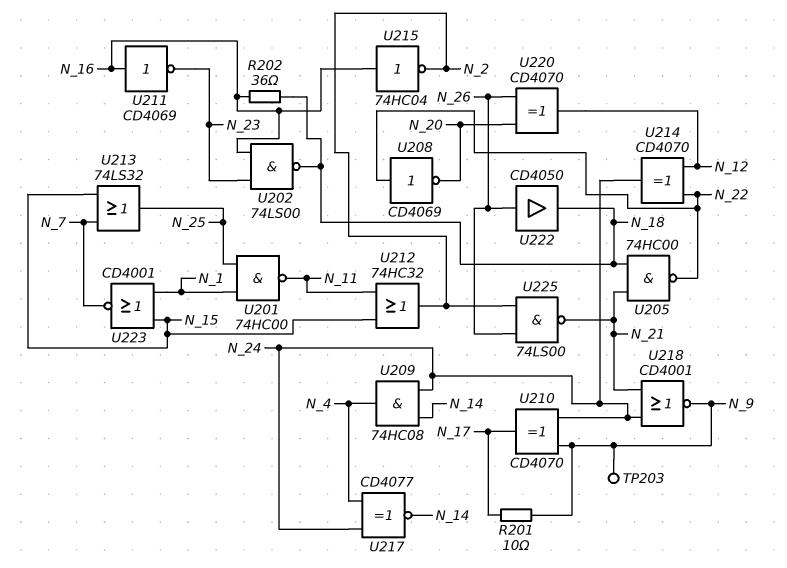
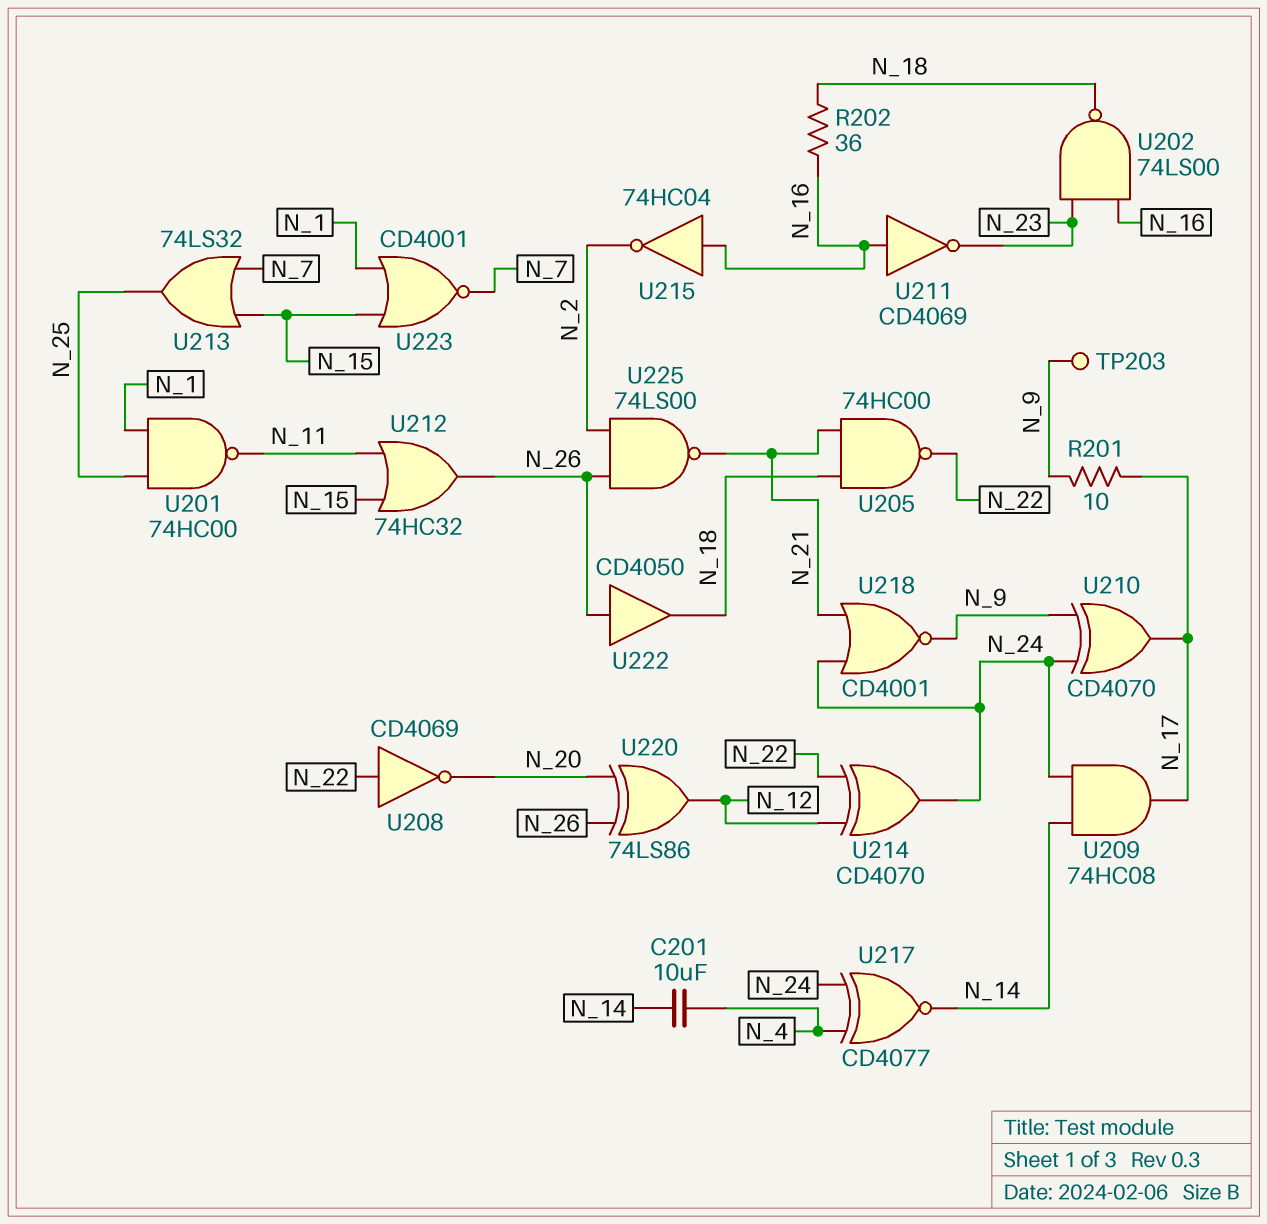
C201: none -> 10uF (N_4, N_14)
U209: AND 74HC08 (in N_14, in N_24, out N_4) -> AND 74HC08 (in N_14, in N_24, out N_17)
U212: OR 74HC32 (in N_11, in N_15, out N_2) -> OR 74HC32 (in N_11, in N_15, out N_26)
U220: XOR CD4070 (in N_20, in N_26, out N_12) -> XOR 74LS86 (in N_20, in N_26, out N_12)

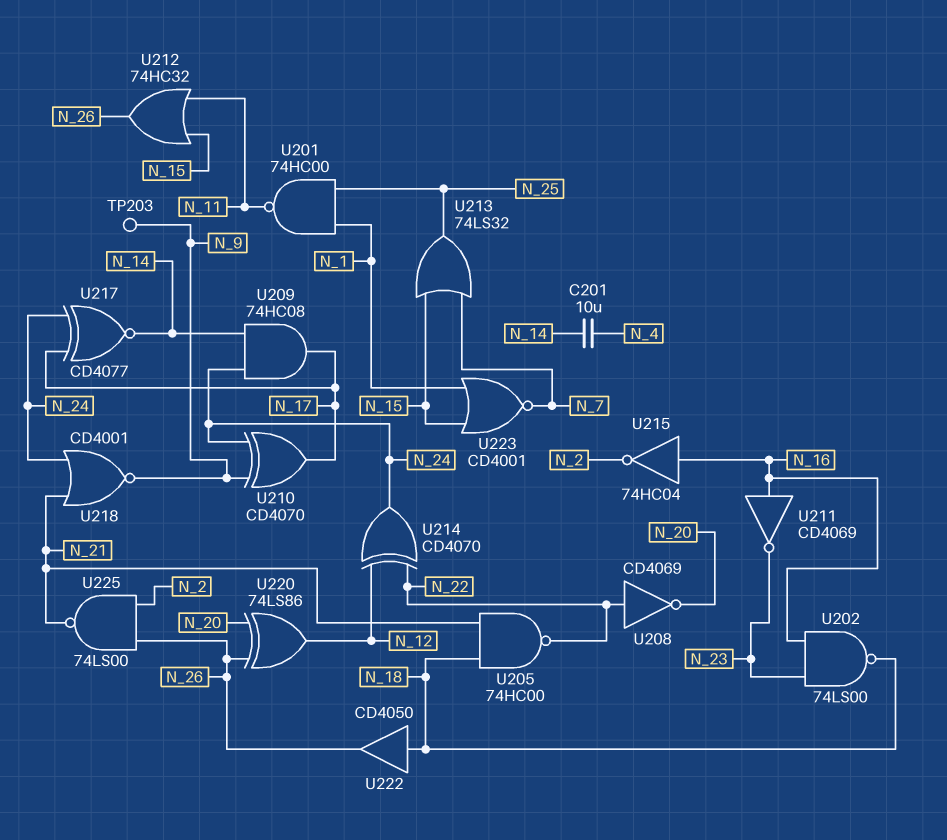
R201: 10 (N_9, N_17) -> none
R202: 36 (N_16, N_18) -> none
U217: XNOR CD4077 (in N_4, in N_24, out N_14) -> XNOR CD4077 (in N_17, in N_24, out N_14)
U222: buffer CD4050 (in N_26, out N_18) -> buffer CD4050 (in N_18, out N_26)

